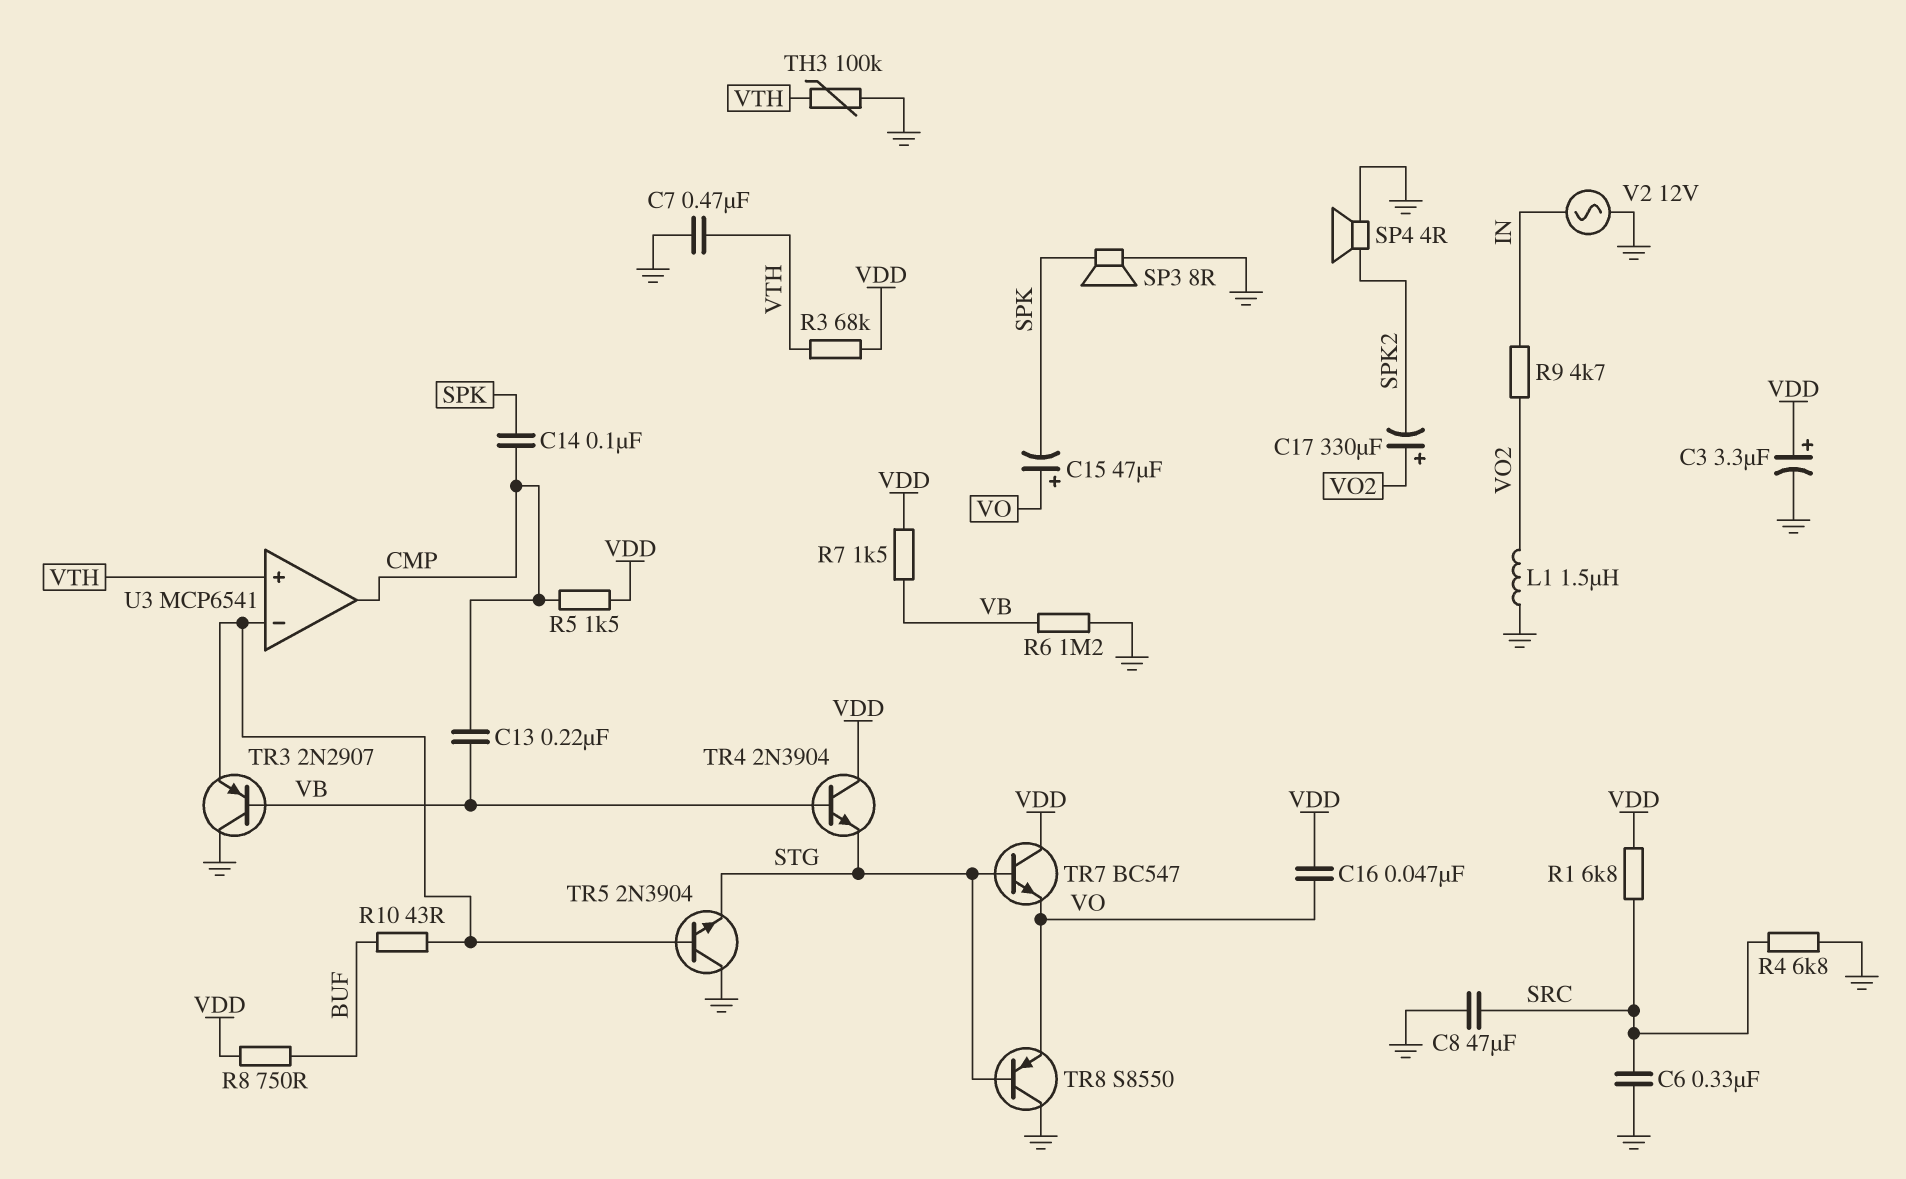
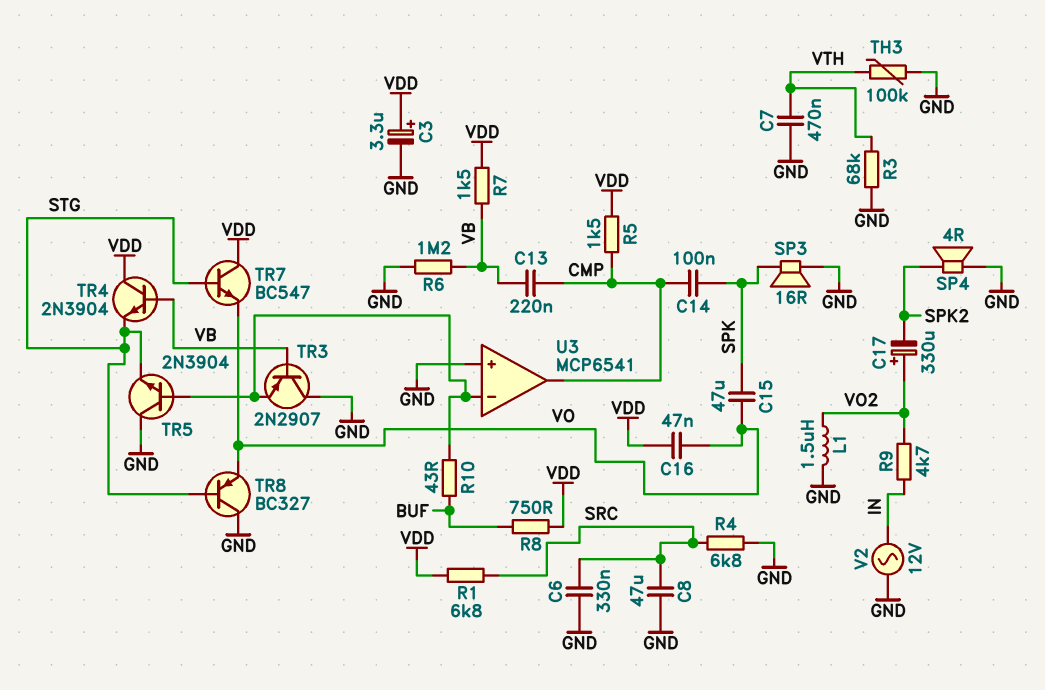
C15: 47uF (plus VO, minus SPK) -> 47uF (SPK, VO)
R3: 68k (VDD, VTH) -> 68k (GND, VTH)
SP3: speaker 8R (GND, SPK) -> speaker 16R (GND, SPK)
TR8: PNP S8550 (B STG, C GND, E VO) -> PNP BC327 (B STG, C GND, E VO)
U3 pin in+: VTH -> GND

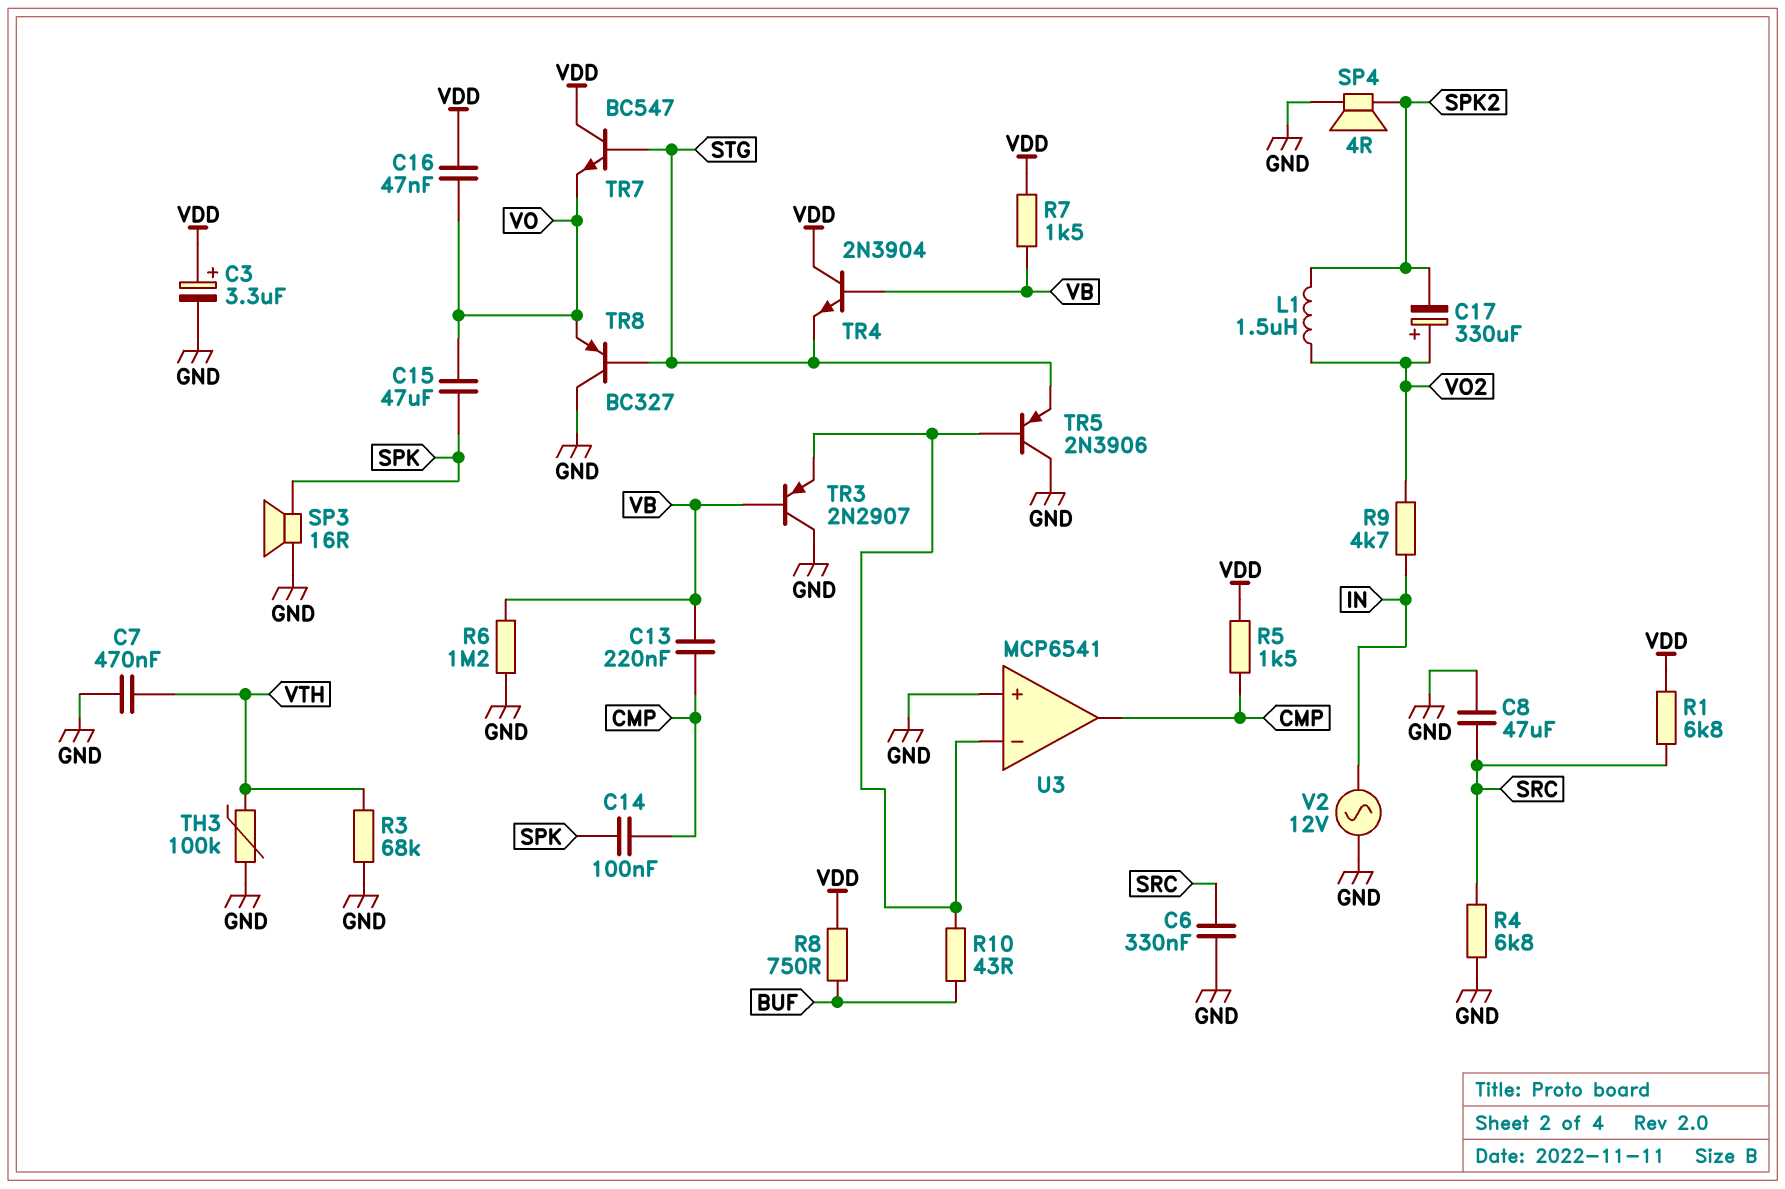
L1: 1.5uH (GND, VO2) -> 1.5uH (SPK2, VO2)
TR5: NPN 2N3904 (B U3/in-, C GND, E STG) -> PNP 2N3906 (B U3/in-, C GND, E STG)

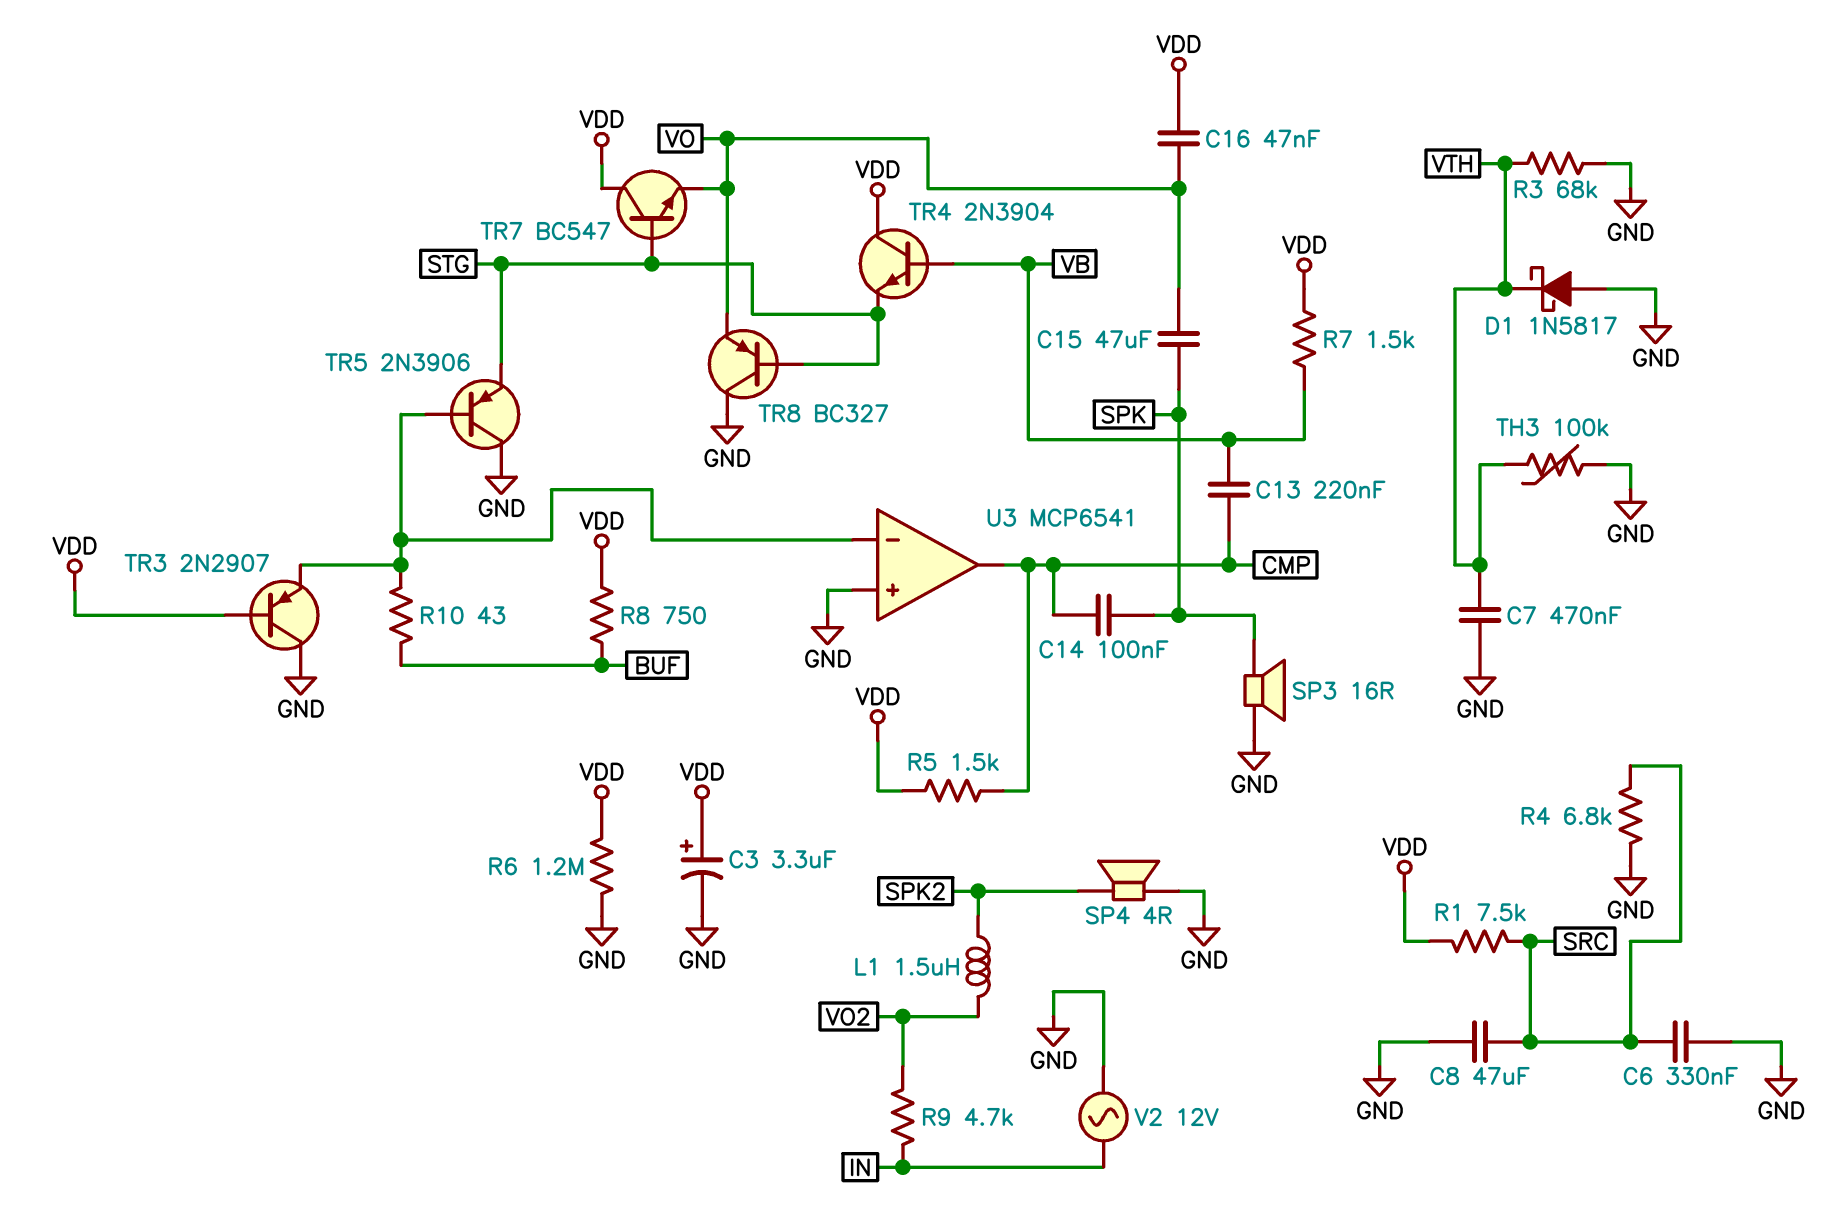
C17: 330uF (plus VO2, minus SPK2) -> none
D1: none -> schottky 1N5817 (A GND, K VTH)
R1: 6.8k (SRC, VDD) -> 7.5k (SRC, VDD)
R6: 1.2M (GND, VB) -> 1.2M (GND, VDD)
TR3: PNP 2N2907 (B VB, C GND, E U3/in-) -> PNP 2N2907 (B VDD, C GND, E U3/in-)

